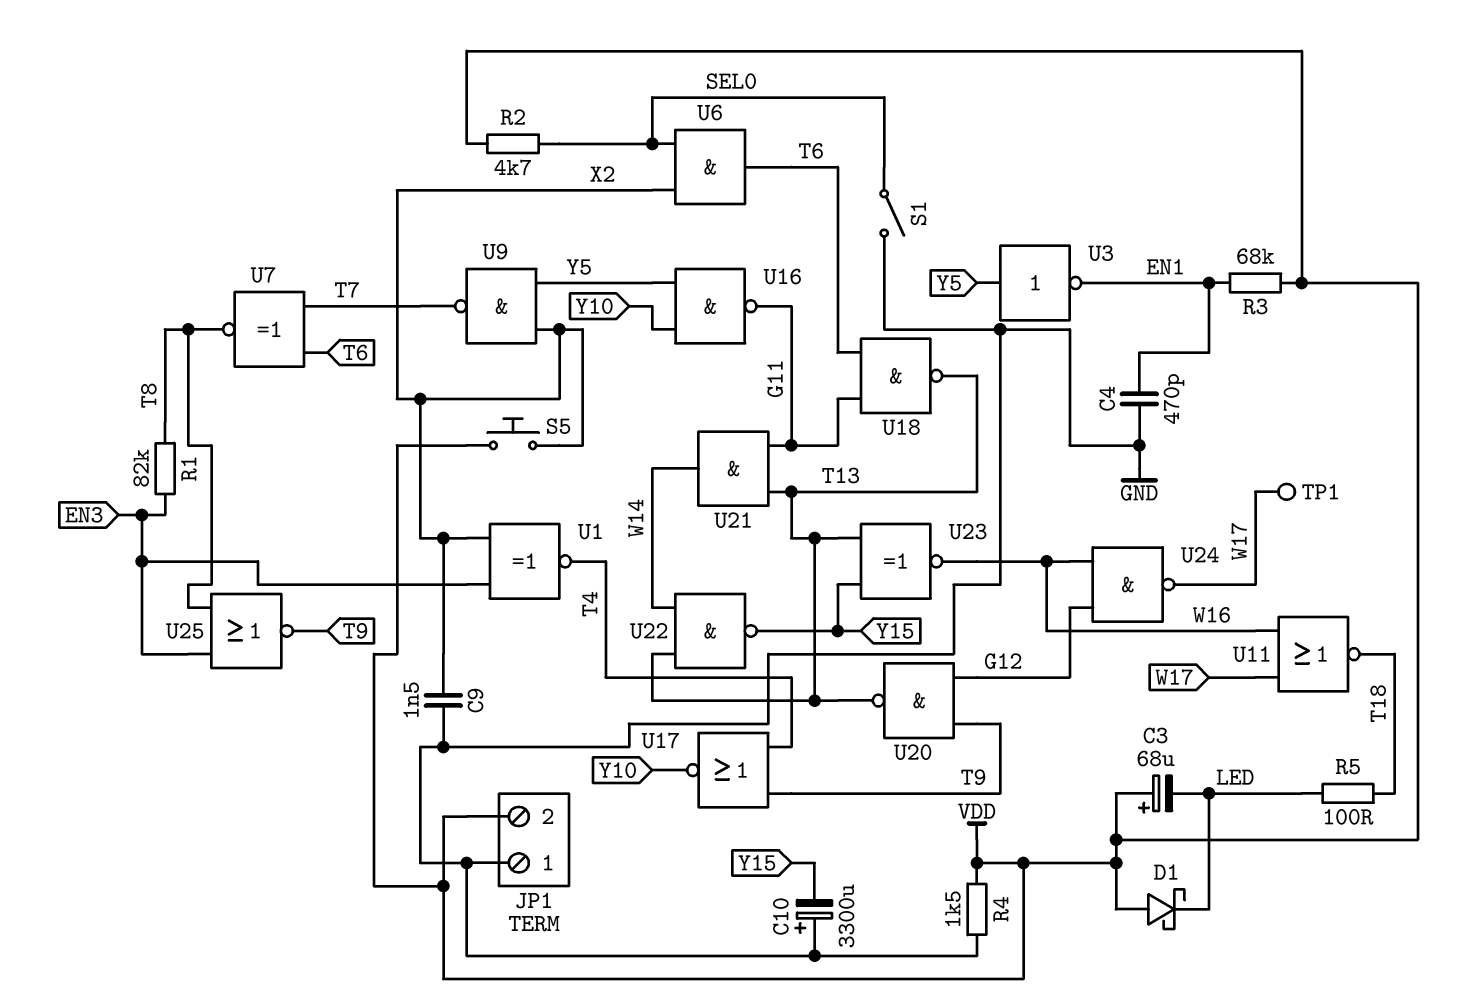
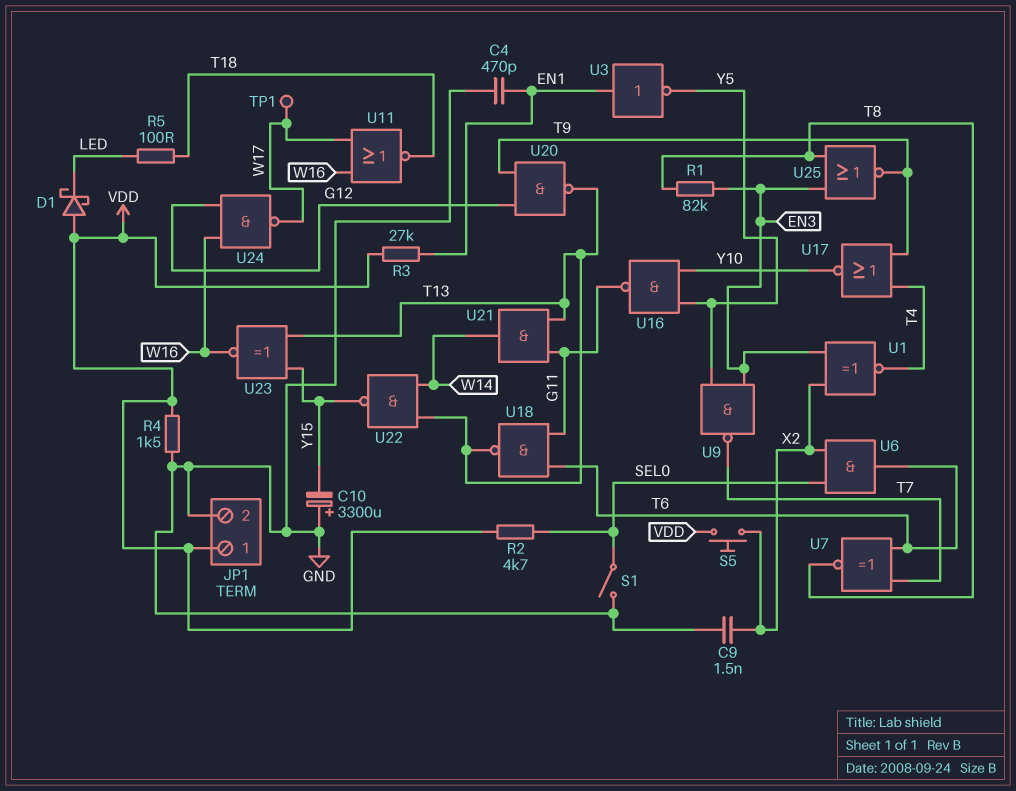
C3: 68uF (plus VDD, minus LED) -> none
JP1 pin 1: GND -> VDD
JP1 pin 2: VDD -> GND
R3: 68k (EN1, VDD) -> 27k (EN1, VDD)
U3: NOT (in Y5, out EN1) -> NOT (in EN1, out Y5)
U9: NAND (in X2, in Y5, out T7) -> NAND (in EN3, in Y5, out T7)

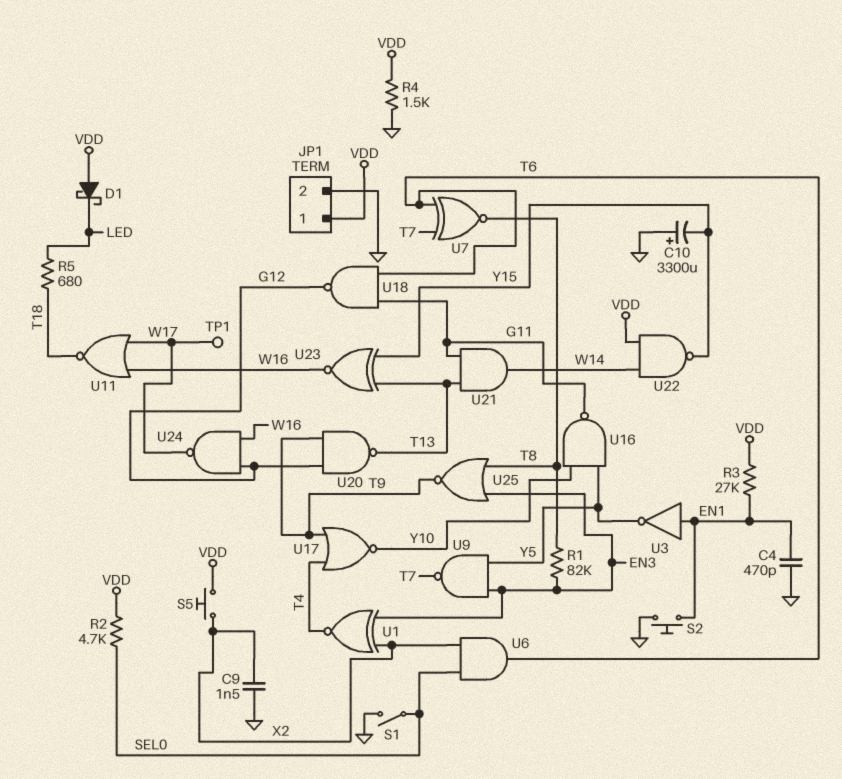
R5: 100 (LED, T18) -> 680 (LED, T18)
S2: none -> button (EN1, GND)
U18: NAND (in G11, in T6, out T13) -> NAND (in G11, in T6, out G12)
U22: NAND (in T13, in W14, out Y15) -> NAND (in VDD, in W14, out Y15)

